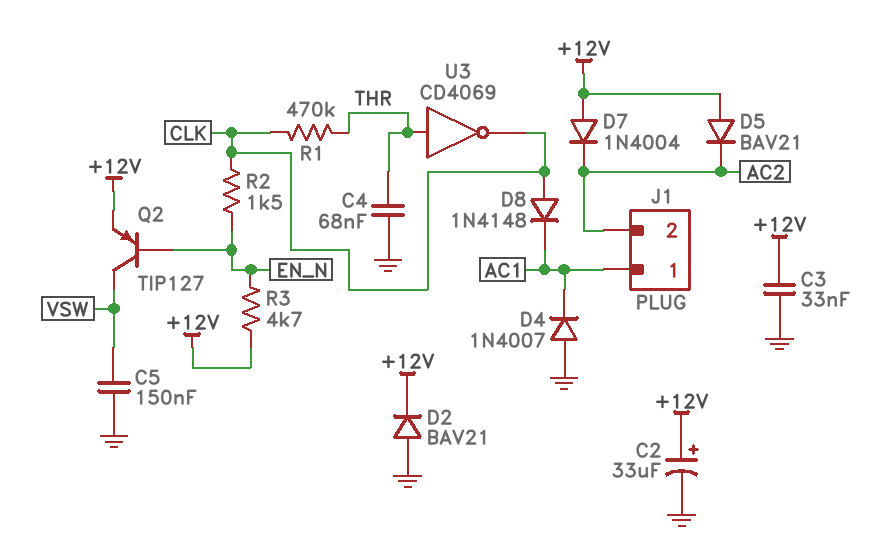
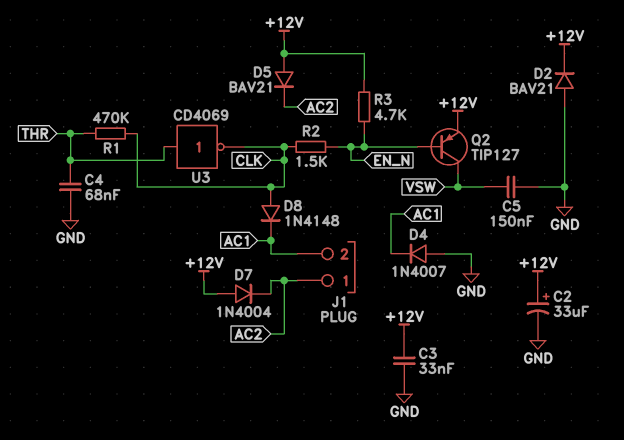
J1 pin 1: AC1 -> AC2
J1 pin 2: AC2 -> AC1

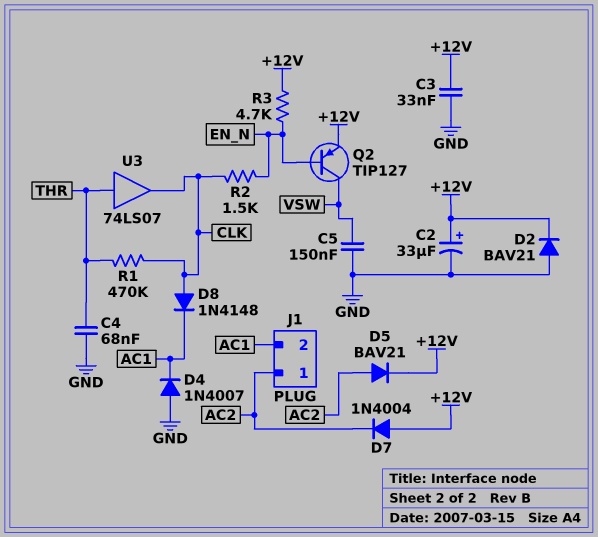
D5: diode BAV21 (A +12V, K AC2) -> diode BAV21 (A AC2, K +12V)
U3: NOT CD4069 (in THR, out CLK) -> buffer 74LS07 (in THR, out CLK)

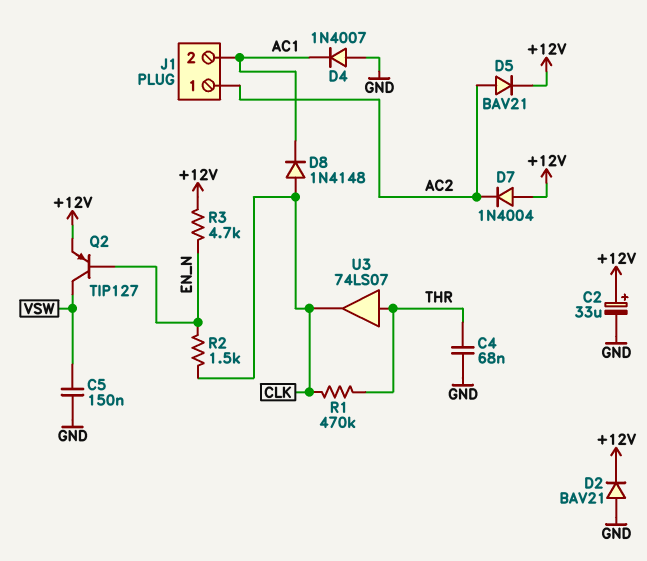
C3: 33nF (+12V, GND) -> none

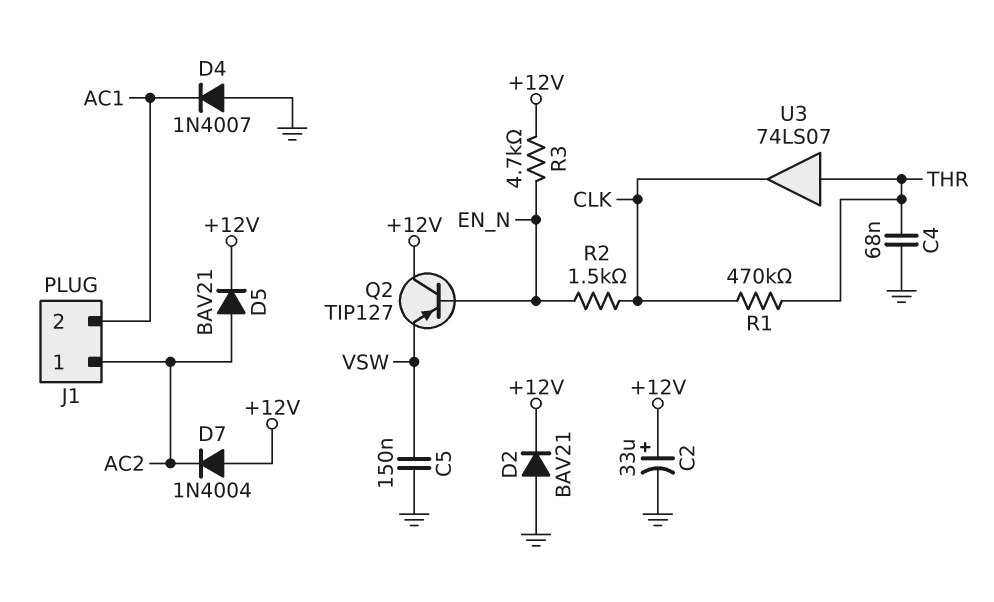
D8: diode 1N4148 (A CLK, K AC1) -> none
Q2: PNP TIP127 (B EN_N, C VSW, E +12V) -> PNP TIP127 (B EN_N, C +12V, E VSW)

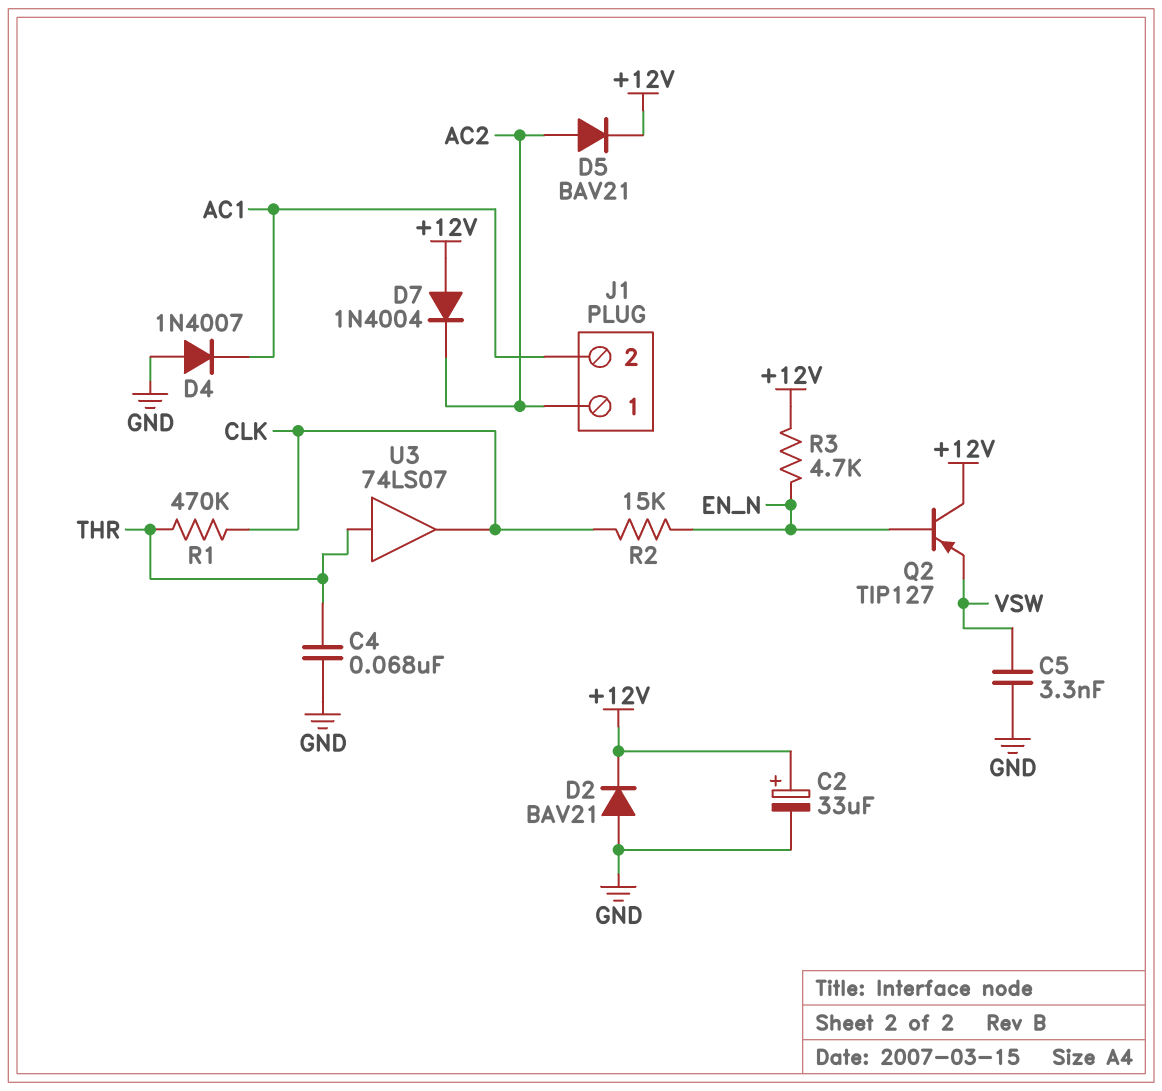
C5: 150nF (GND, VSW) -> 3.3nF (GND, VSW)
R2: 1.5k (CLK, EN_N) -> 15k (CLK, EN_N)

